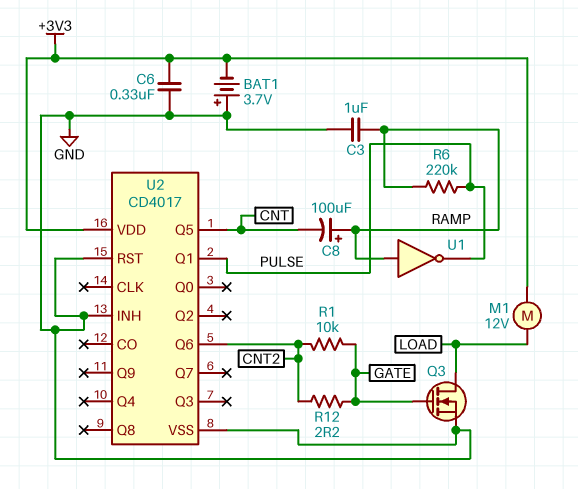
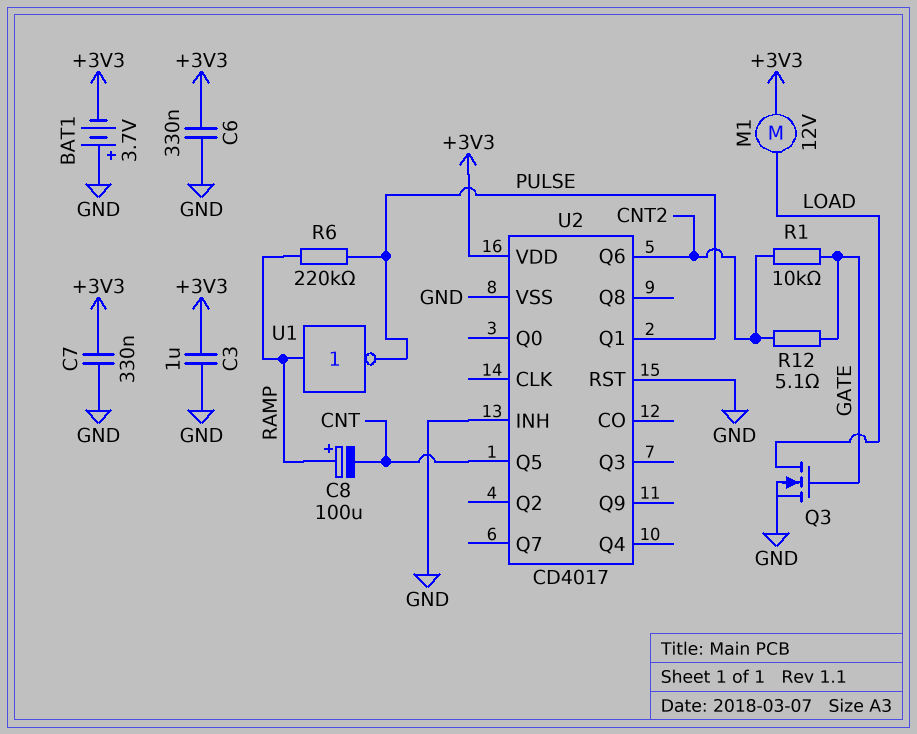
C3: 1uF (GND, RAMP) -> 1uF (+3V3, GND)
C7: none -> 330nF (+3V3, GND)
R12: 2.2 (CNT2, GATE) -> 5.1 (CNT2, GATE)

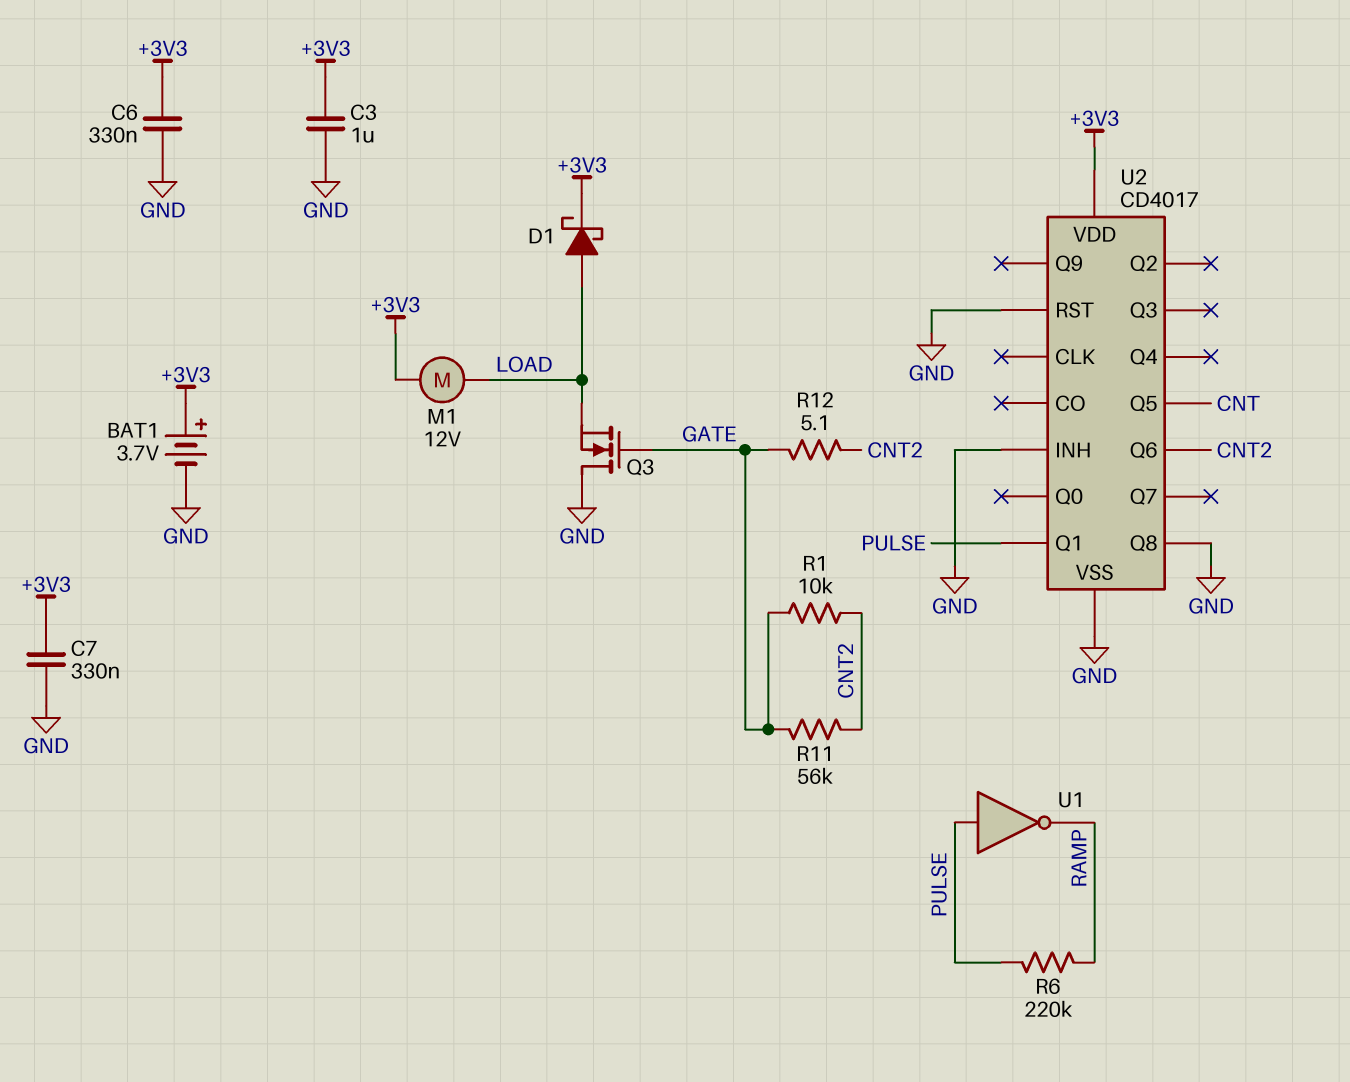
BAT1: 3.7V (plus GND, minus +3V3) -> 3.7V (plus +3V3, minus GND)
C8: 100uF (plus RAMP, minus CNT) -> none
D1: none -> schottky (A LOAD, K +3V3)
Q3: NMOS (G GATE, D LOAD, S GND) -> NMOS (G GATE, D GND, S LOAD)
R11: none -> 56k (CNT2, GATE)
U1: NOT (in RAMP, out PULSE) -> NOT (in PULSE, out RAMP)
U2 pin Q8: none -> GND

